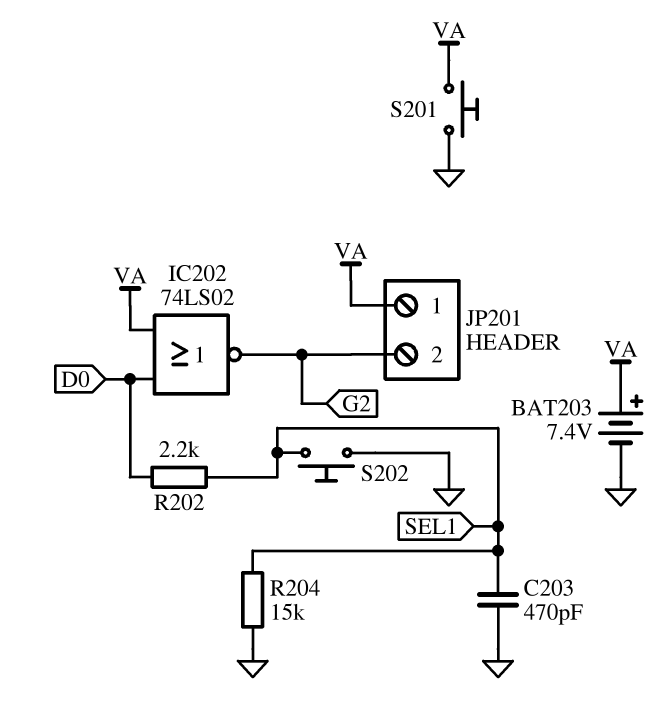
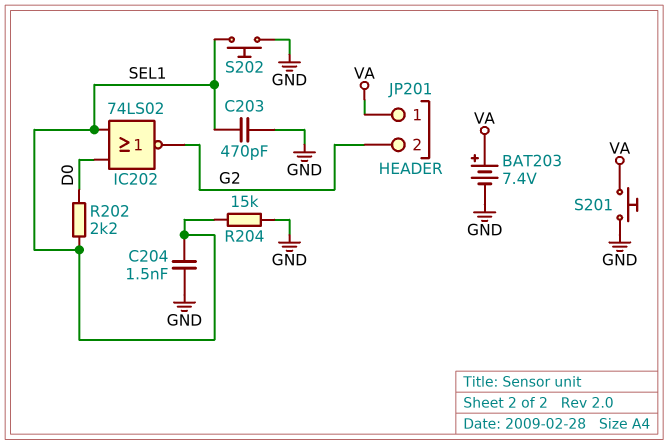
C204: none -> 1.5nF (GND, SEL1)
IC202: NOR 74LS02 (in D0, in VA, out G2) -> NOR 74LS02 (in D0, in SEL1, out G2)

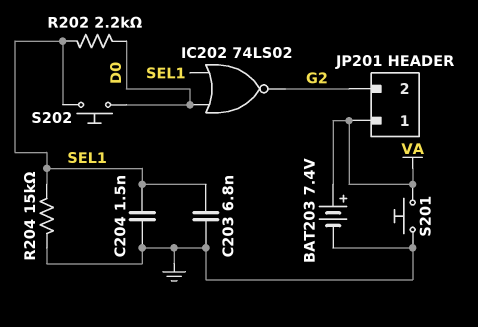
C203: 470pF (GND, SEL1) -> 6.8nF (GND, SEL1)
S202: button (GND, SEL1) -> button (D0, SEL1)

